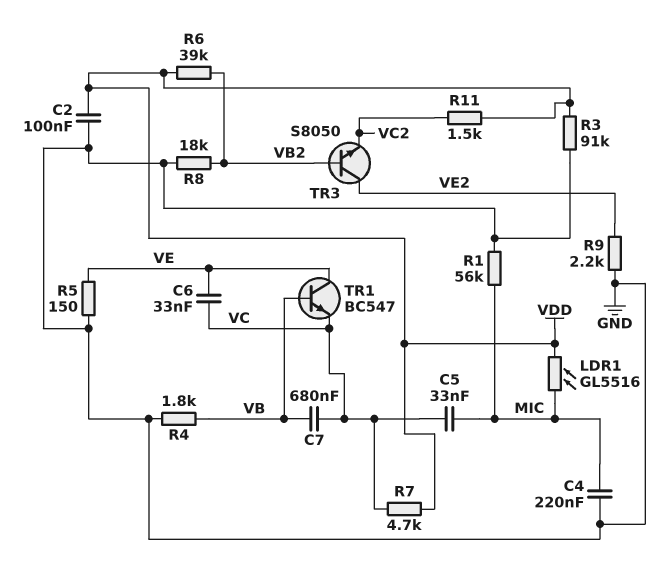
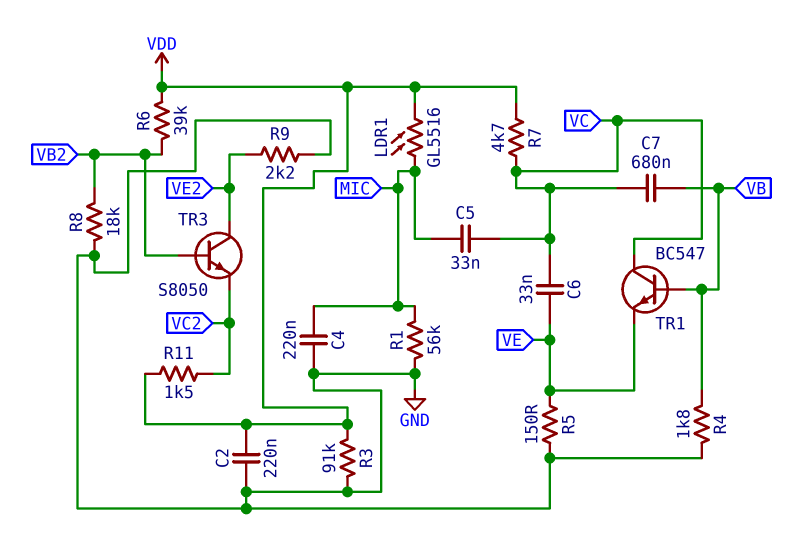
C2: 100nF (GND, VDD) -> 220nF (GND, VDD)
TR1: NPN BC547 (B VB, C VE, E VC) -> NPN BC547 (B VB, C VC, E VE)

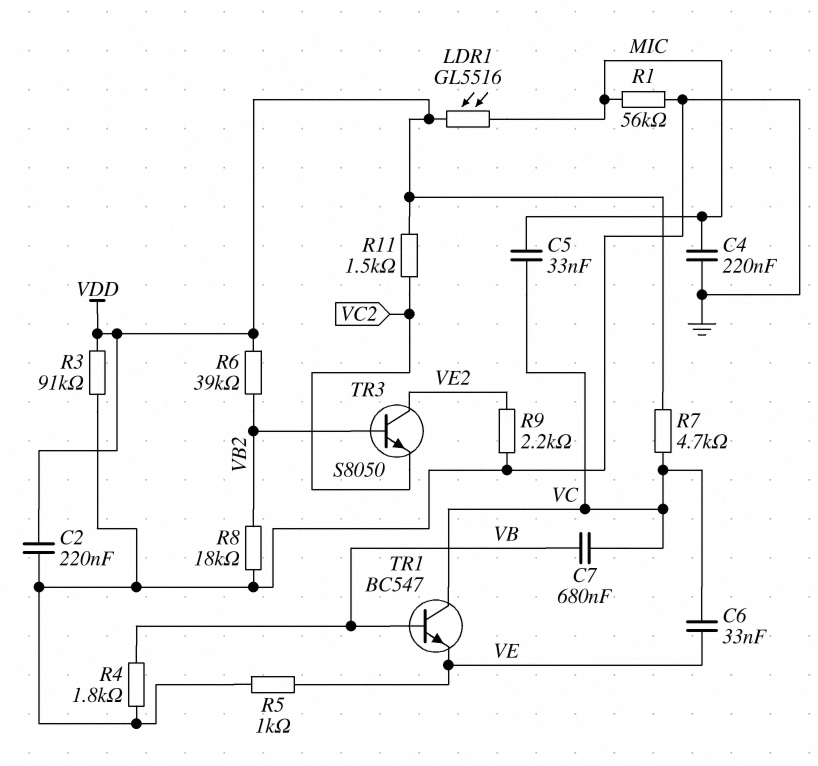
R5: 150 (GND, VE) -> 1k (GND, VE)

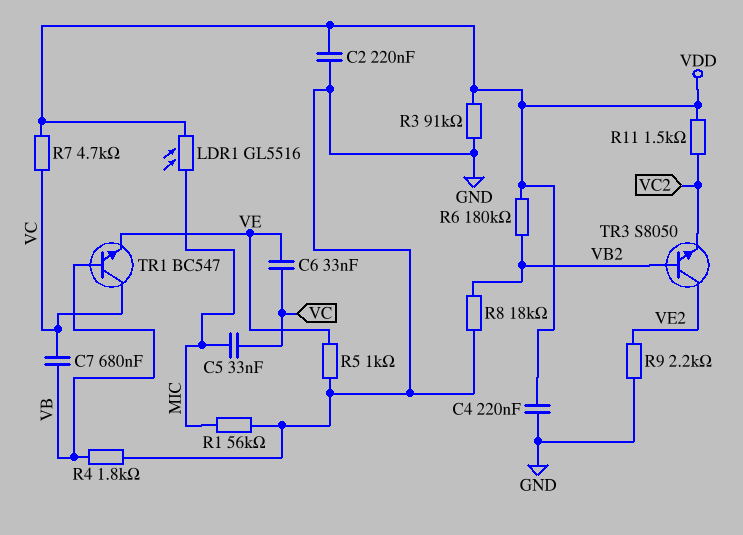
C4: 220nF (GND, MIC) -> 220nF (GND, VDD)
R6: 39k (VB2, VDD) -> 180k (VB2, VDD)

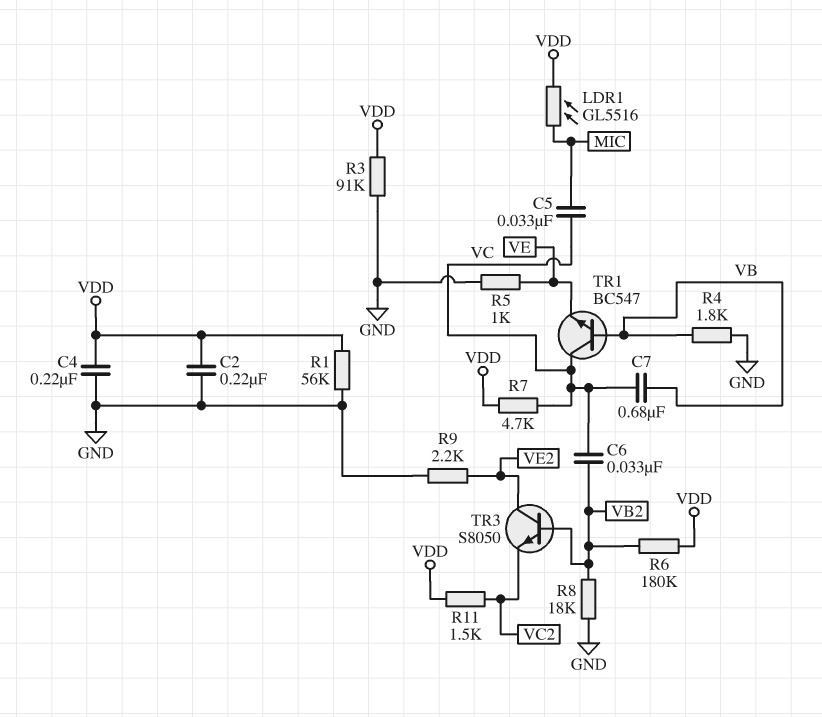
C6: 33nF (VC, VE) -> 33nF (VB2, VC)
R1: 56k (GND, MIC) -> 56k (GND, VDD)

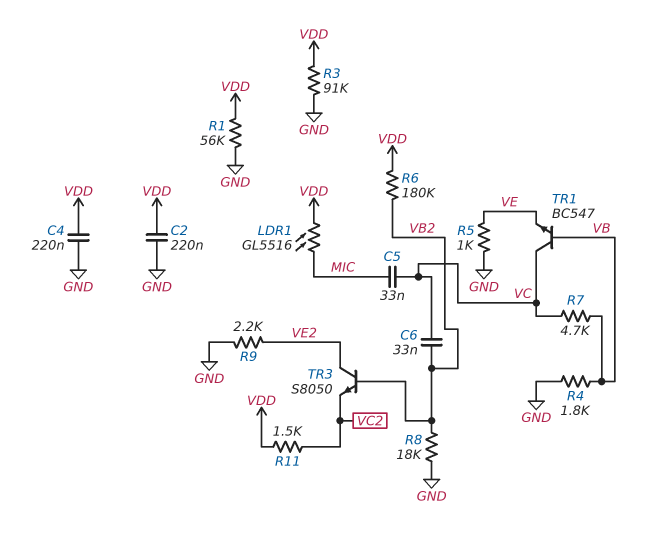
C7: 680nF (VB, VC) -> none
R7: 4.7k (VC, VDD) -> 4.7k (VB, VC)

